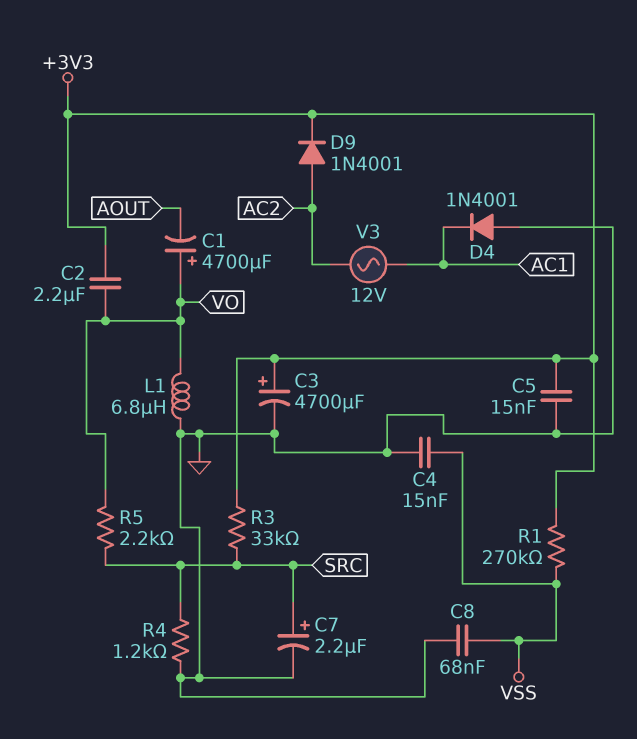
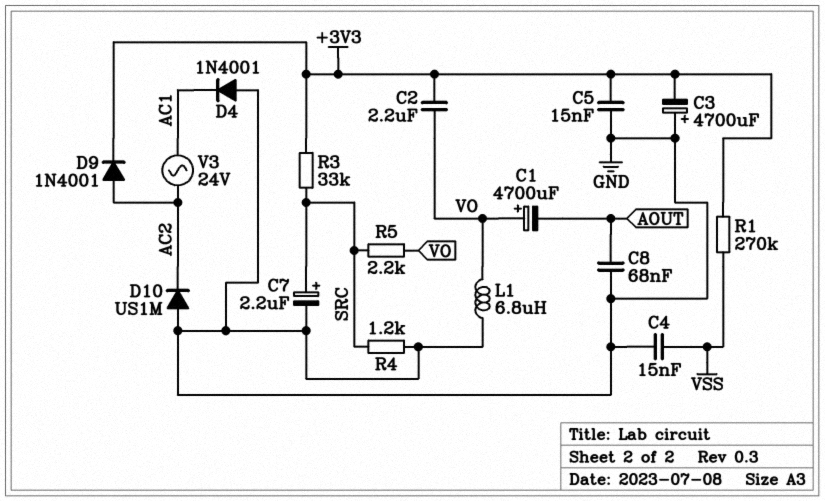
C3: 4700uF (plus +3V3, minus GND) -> 4700uF (plus GND, minus +3V3)
C8: 68nF (GND, VSS) -> 68nF (AOUT, GND)
D10: none -> diode US1M (A GND, K AC2)
V3: AC 12V (AC1, AC2) -> AC 24V (AC1, AC2)

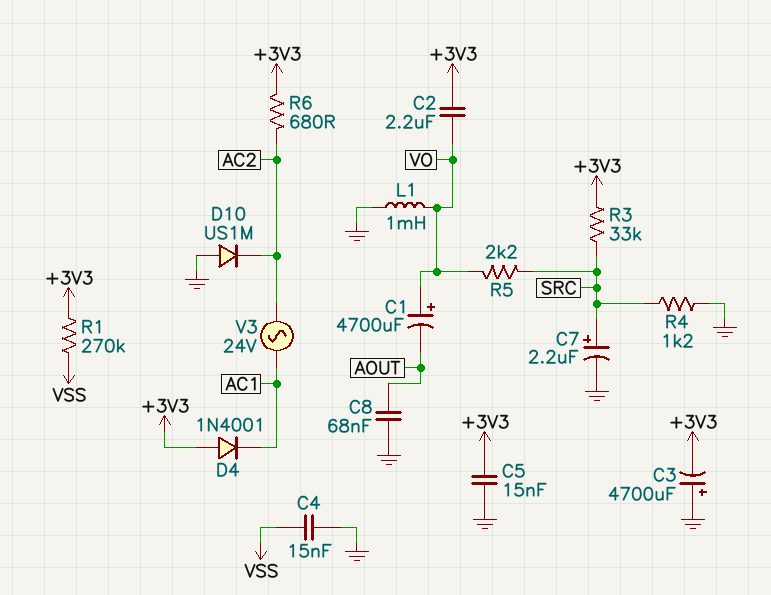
D4: diode 1N4001 (A GND, K AC1) -> diode 1N4001 (A +3V3, K AC1)
D9: diode 1N4001 (A AC2, K +3V3) -> none
L1: 6.8uH (GND, VO) -> 1mH (GND, VO)
R6: none -> 680 (+3V3, AC2)

